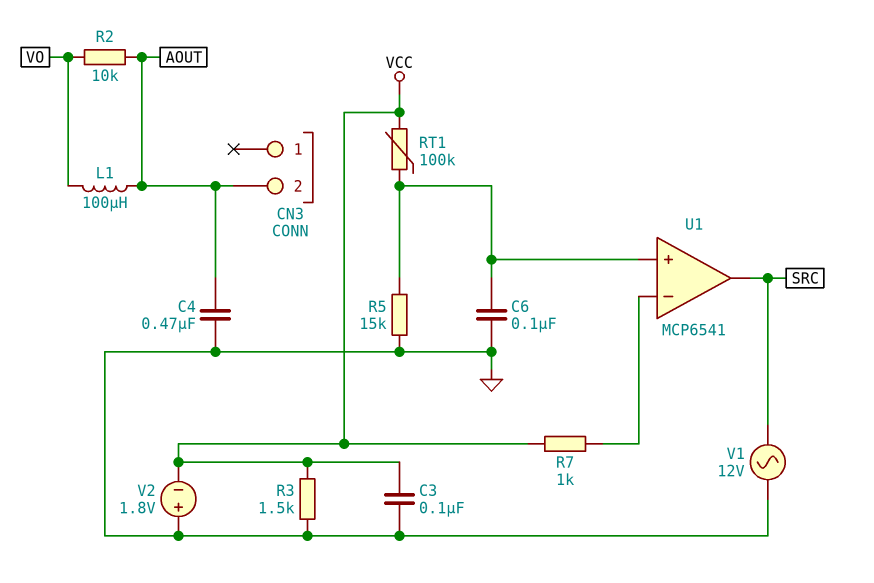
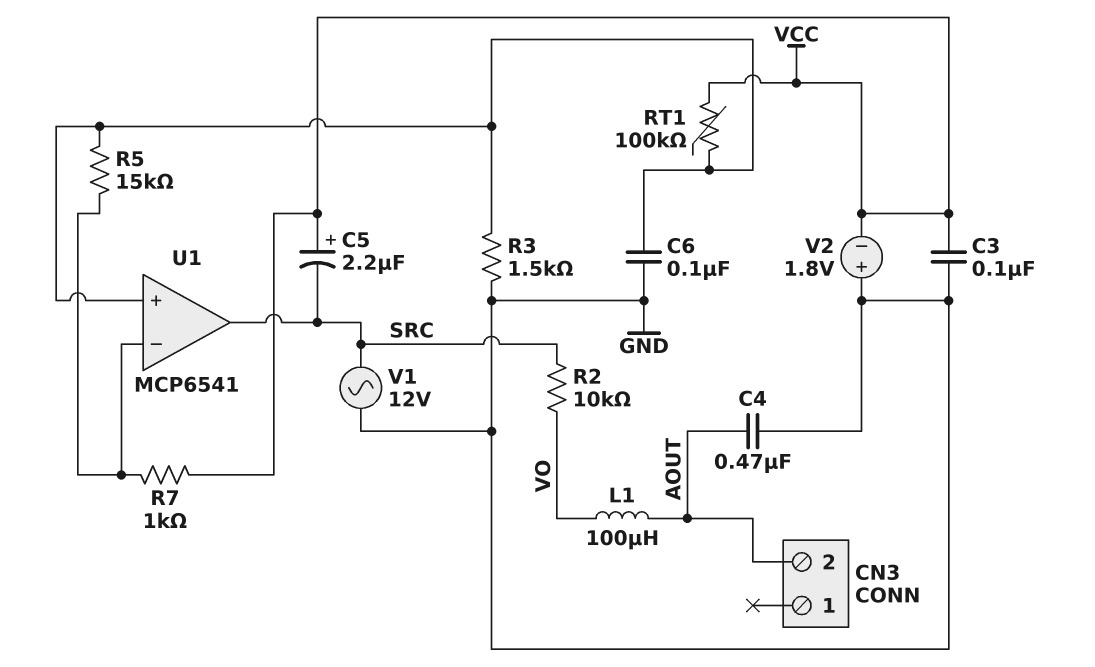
C5: none -> 2.2uF (plus VCC, minus SRC)
R2: 10k (AOUT, VO) -> 10k (SRC, VO)
R3: 1.5k (GND, VCC) -> 1.5k (GND, U1/in+)
R5: 15k (GND, U1/in+) -> 15k (U1/in+, U1/in-)

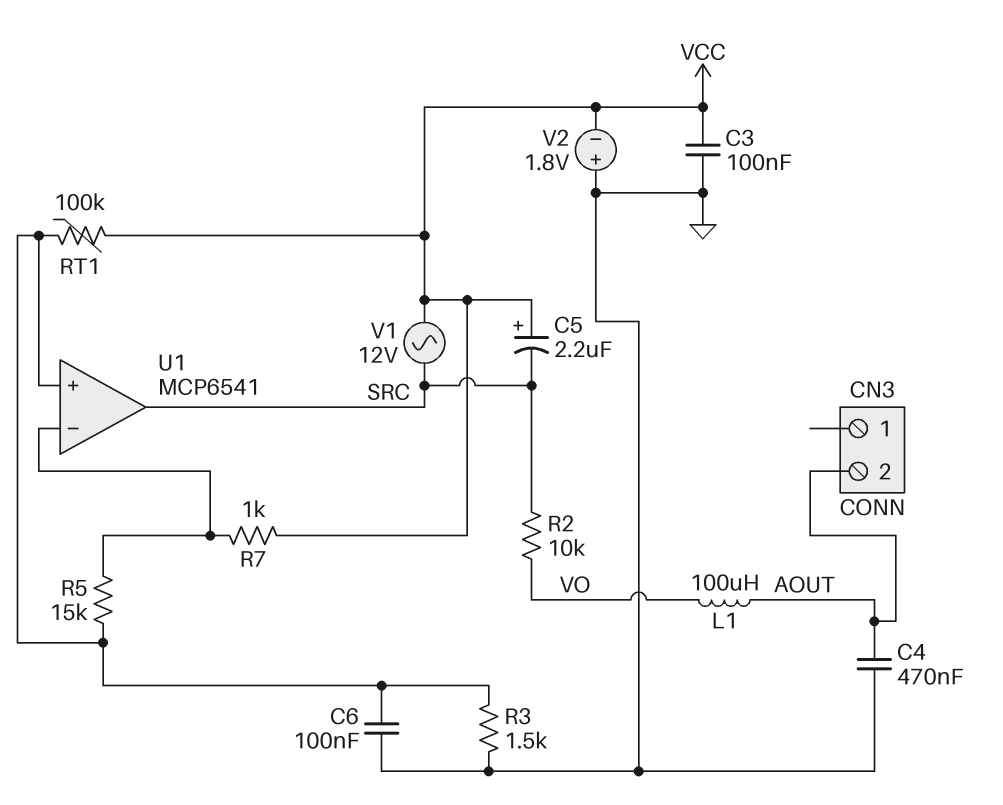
V1: AC 12V (GND, SRC) -> AC 12V (SRC, VCC)

